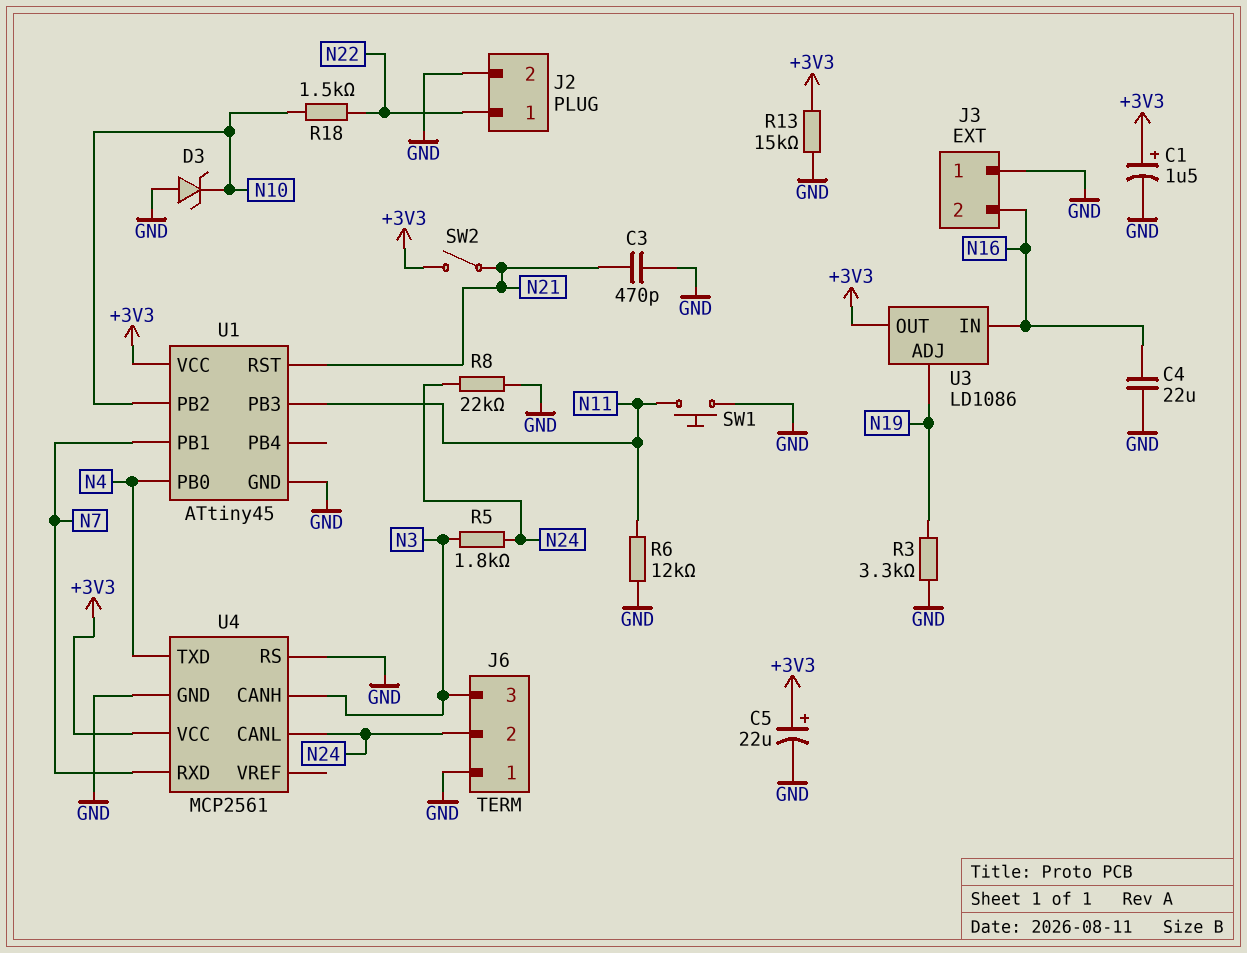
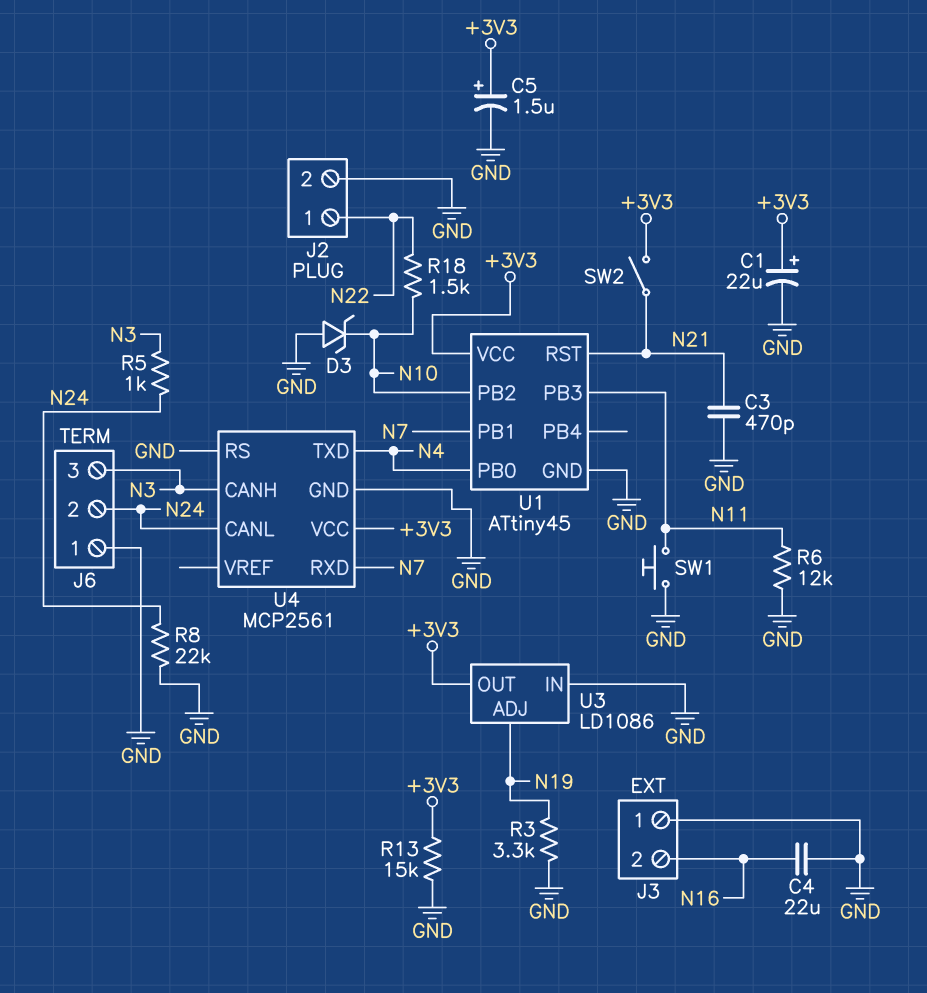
C1: 1.5uF (plus +3V3, minus GND) -> 22uF (plus +3V3, minus GND)
C5: 22uF (plus +3V3, minus GND) -> 1.5uF (plus +3V3, minus GND)
R5: 1.8k (N3, N24) -> 1k (N3, N24)
U3 pin IN: N16 -> GND

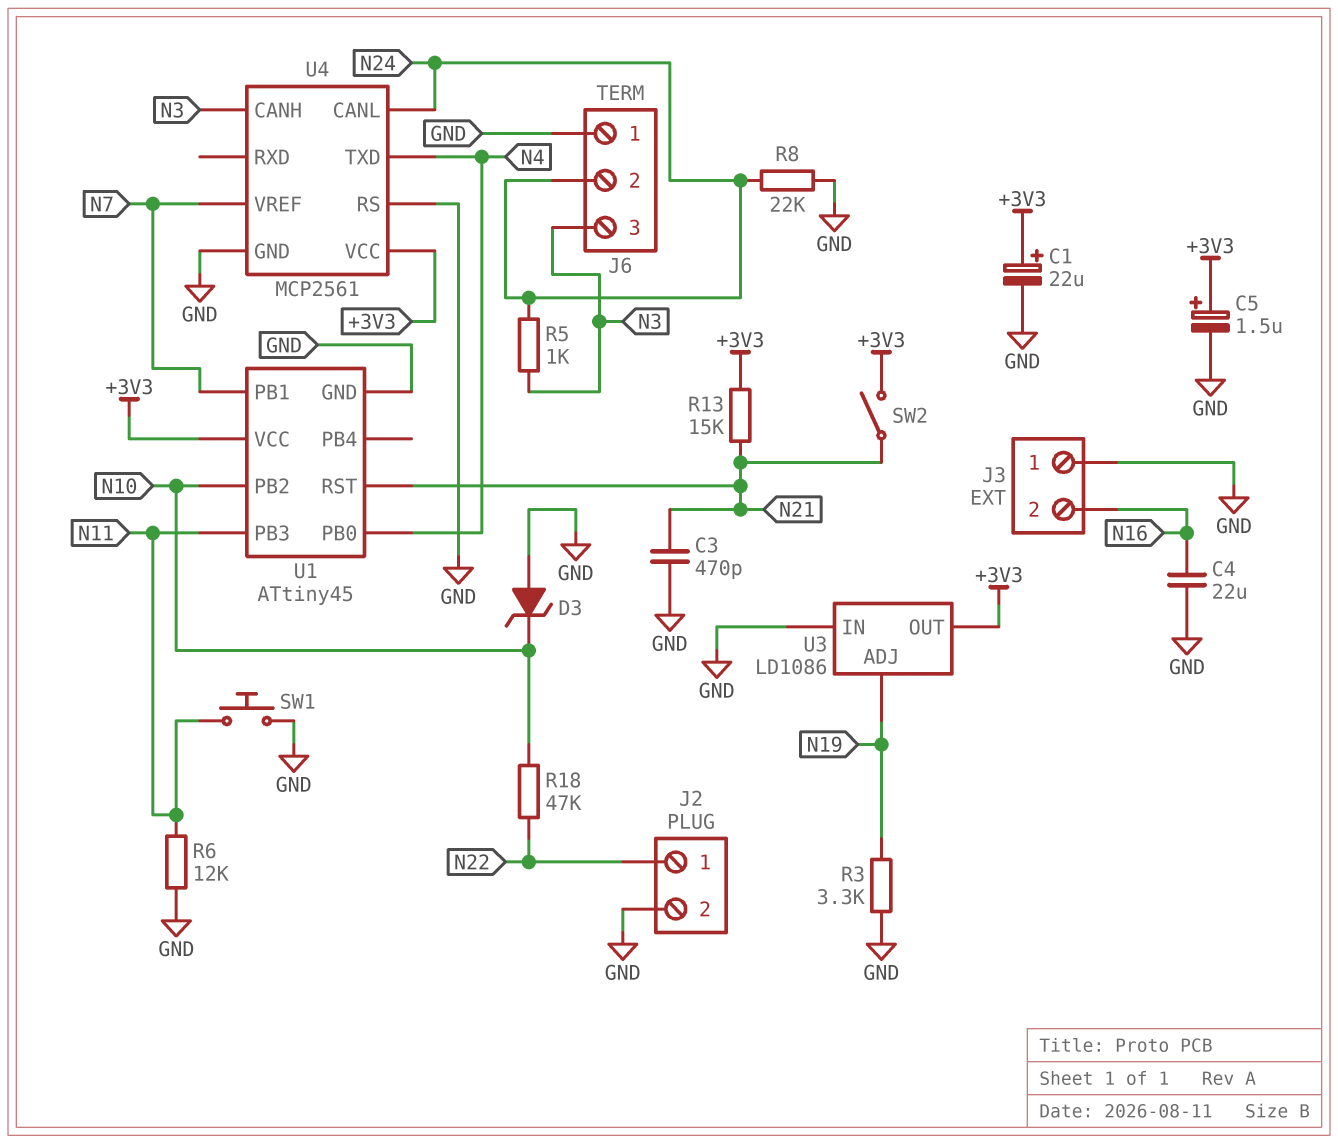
R13: 15k (+3V3, GND) -> 15k (+3V3, N21)
R18: 1.5k (N10, N22) -> 47k (N10, N22)
U4 pin RXD: N7 -> none
U4 pin VREF: none -> N7

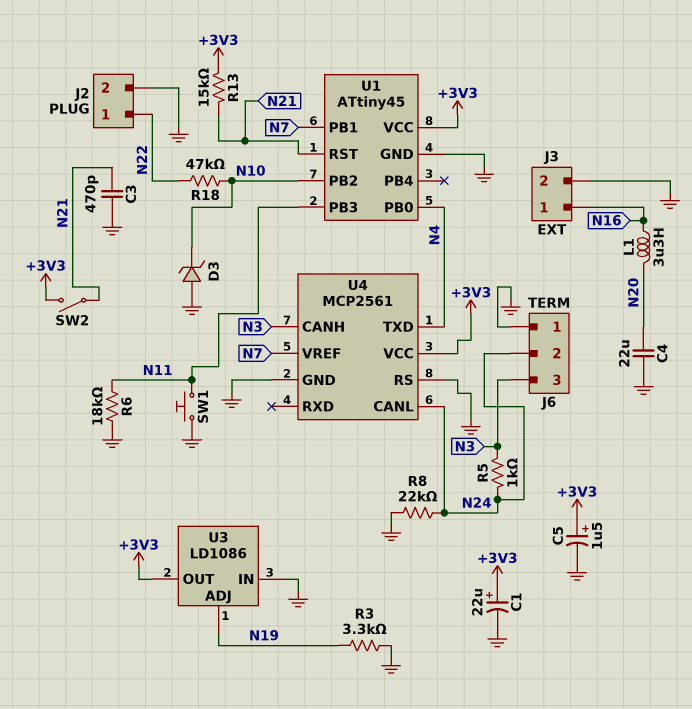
C4: 22uF (GND, N16) -> 22uF (GND, N20)
J3 pin 1: GND -> N16
J3 pin 2: N16 -> GND
L1: none -> 3.3uH (N16, N20)
R6: 12k (GND, N11) -> 18k (GND, N11)

